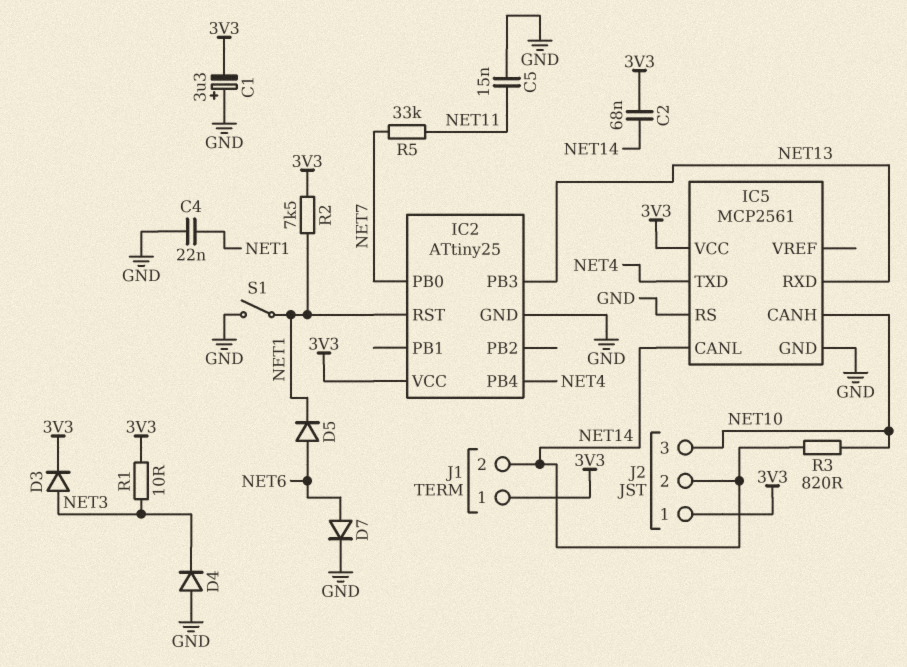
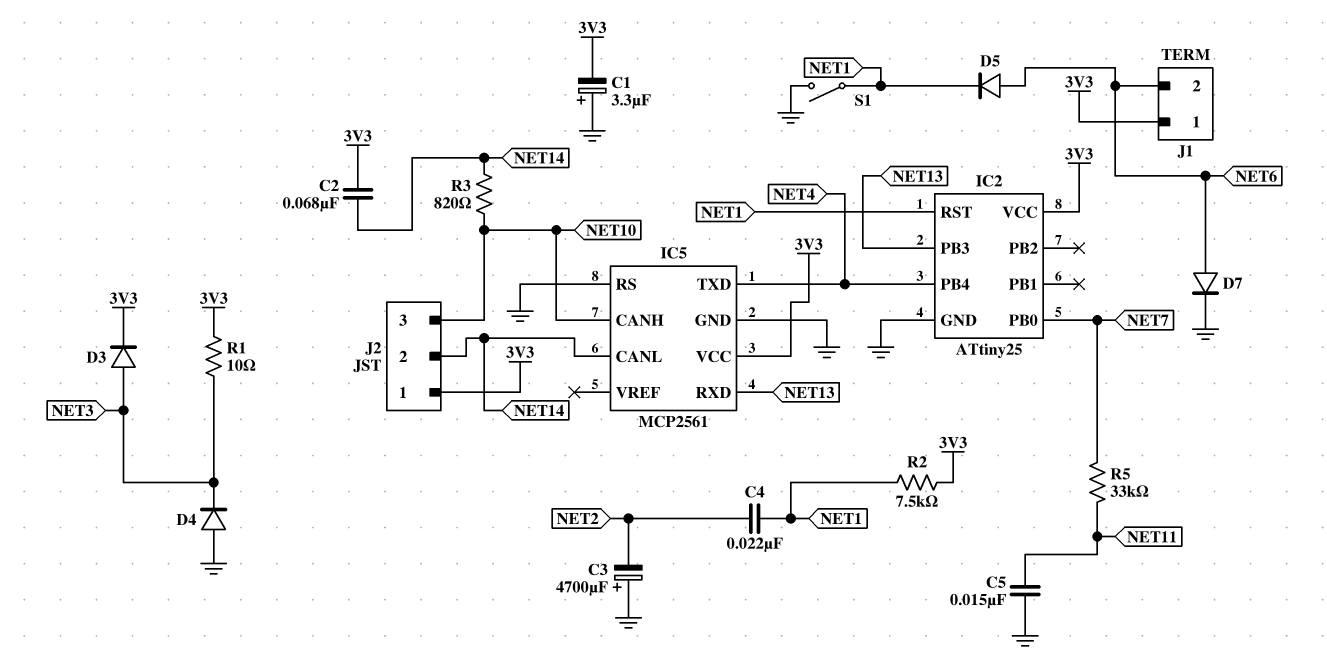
C3: none -> 4700uF (plus GND, minus NET2)
C4: 22nF (GND, NET1) -> 22nF (NET1, NET2)
J1 pin 2: NET14 -> NET6

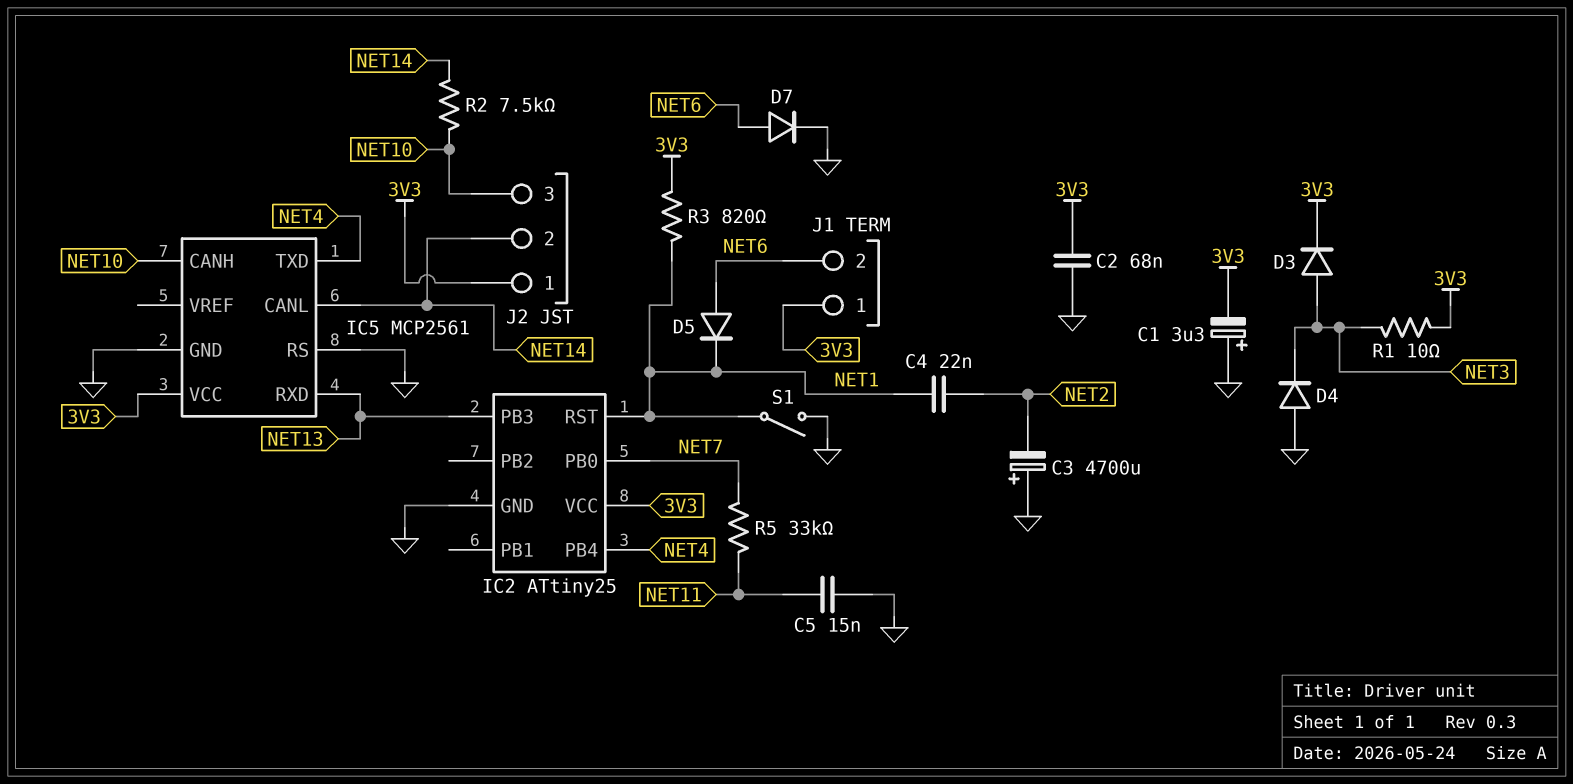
C2: 68nF (3V3, NET14) -> 68nF (3V3, GND)
R2: 7.5k (3V3, NET1) -> 7.5k (NET10, NET14)
R3: 820 (NET10, NET14) -> 820 (3V3, NET1)

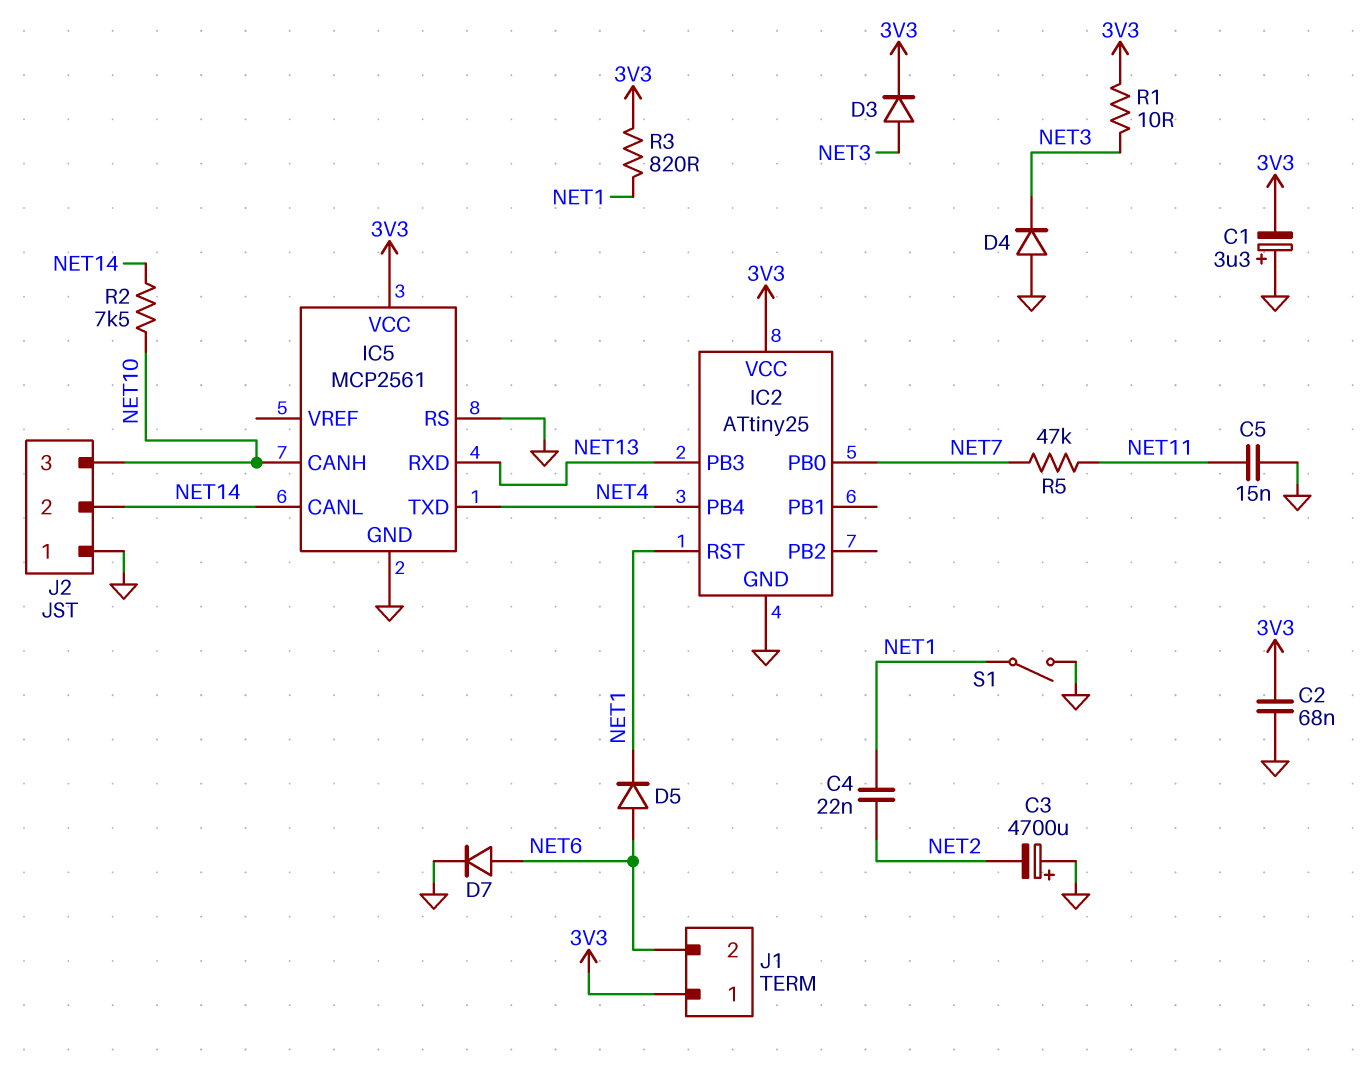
J2 pin 1: 3V3 -> GND
R5: 33k (NET7, NET11) -> 47k (NET7, NET11)

